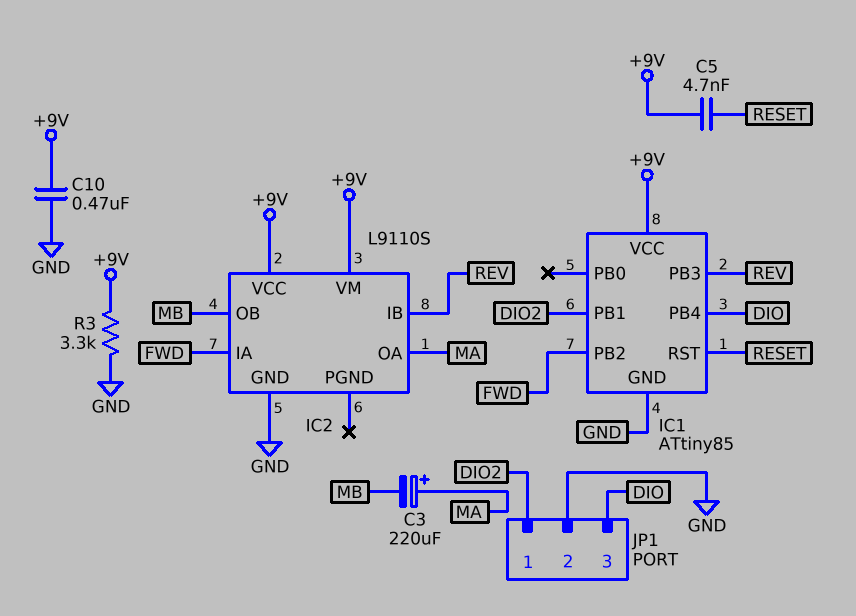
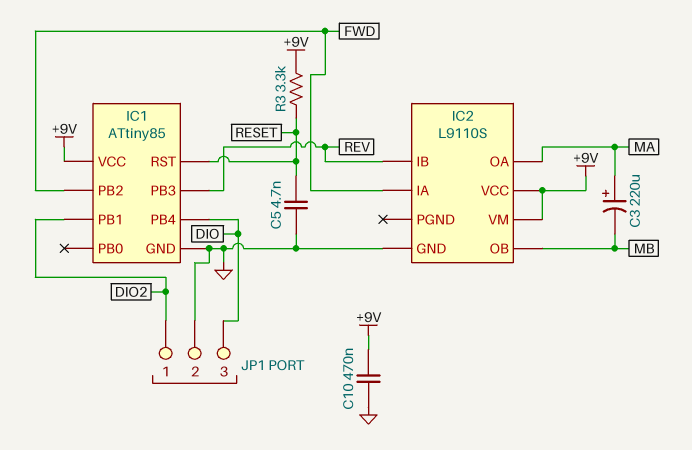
C5: 4.7nF (+9V, RESET) -> 4.7nF (GND, RESET)
R3: 3.3k (+9V, GND) -> 3.3k (+9V, RESET)

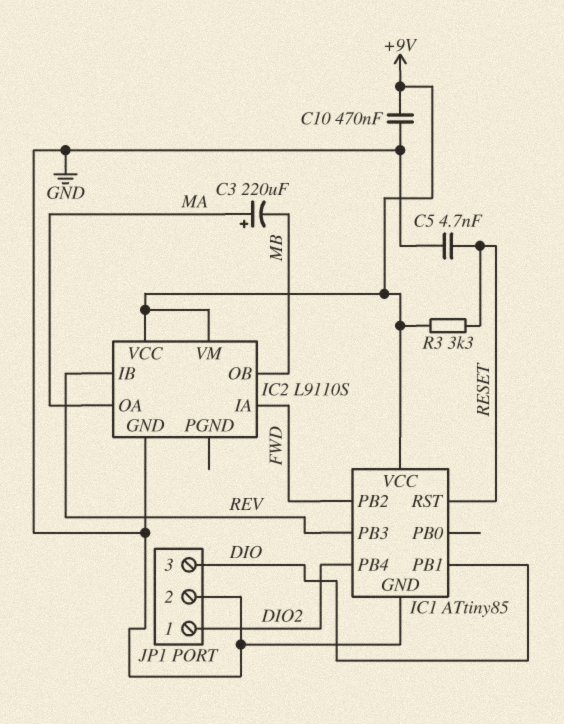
IC1 pin PB1: DIO2 -> DIO
IC1 pin PB4: DIO -> DIO2

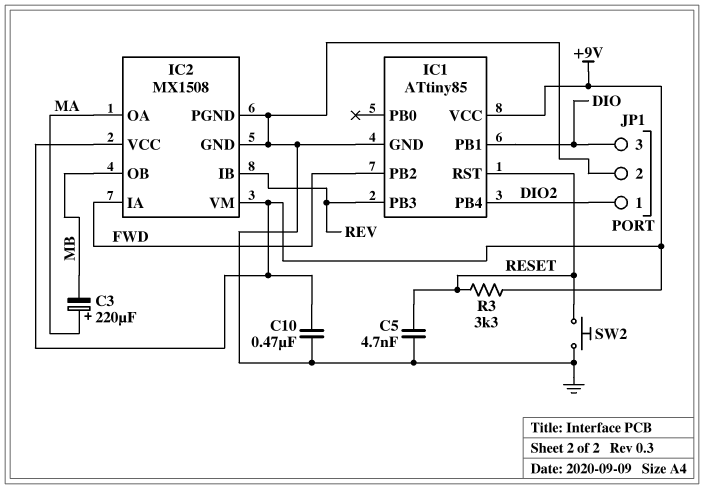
IC2: L9110S -> MX1508
IC2 pin PGND: none -> GND
SW2: none -> button (GND, RESET)

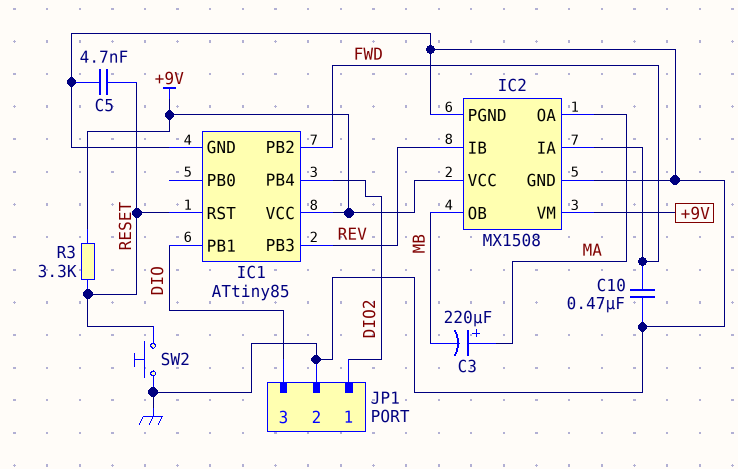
C10: 470nF (+9V, GND) -> 470nF (FWD, GND)

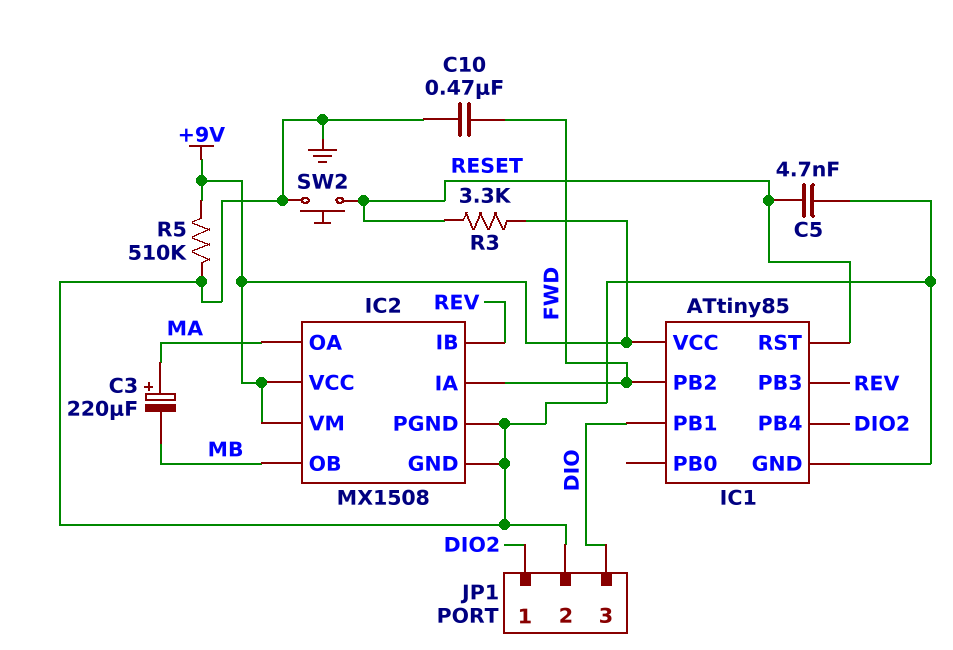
R5: none -> 510k (+9V, GND)

